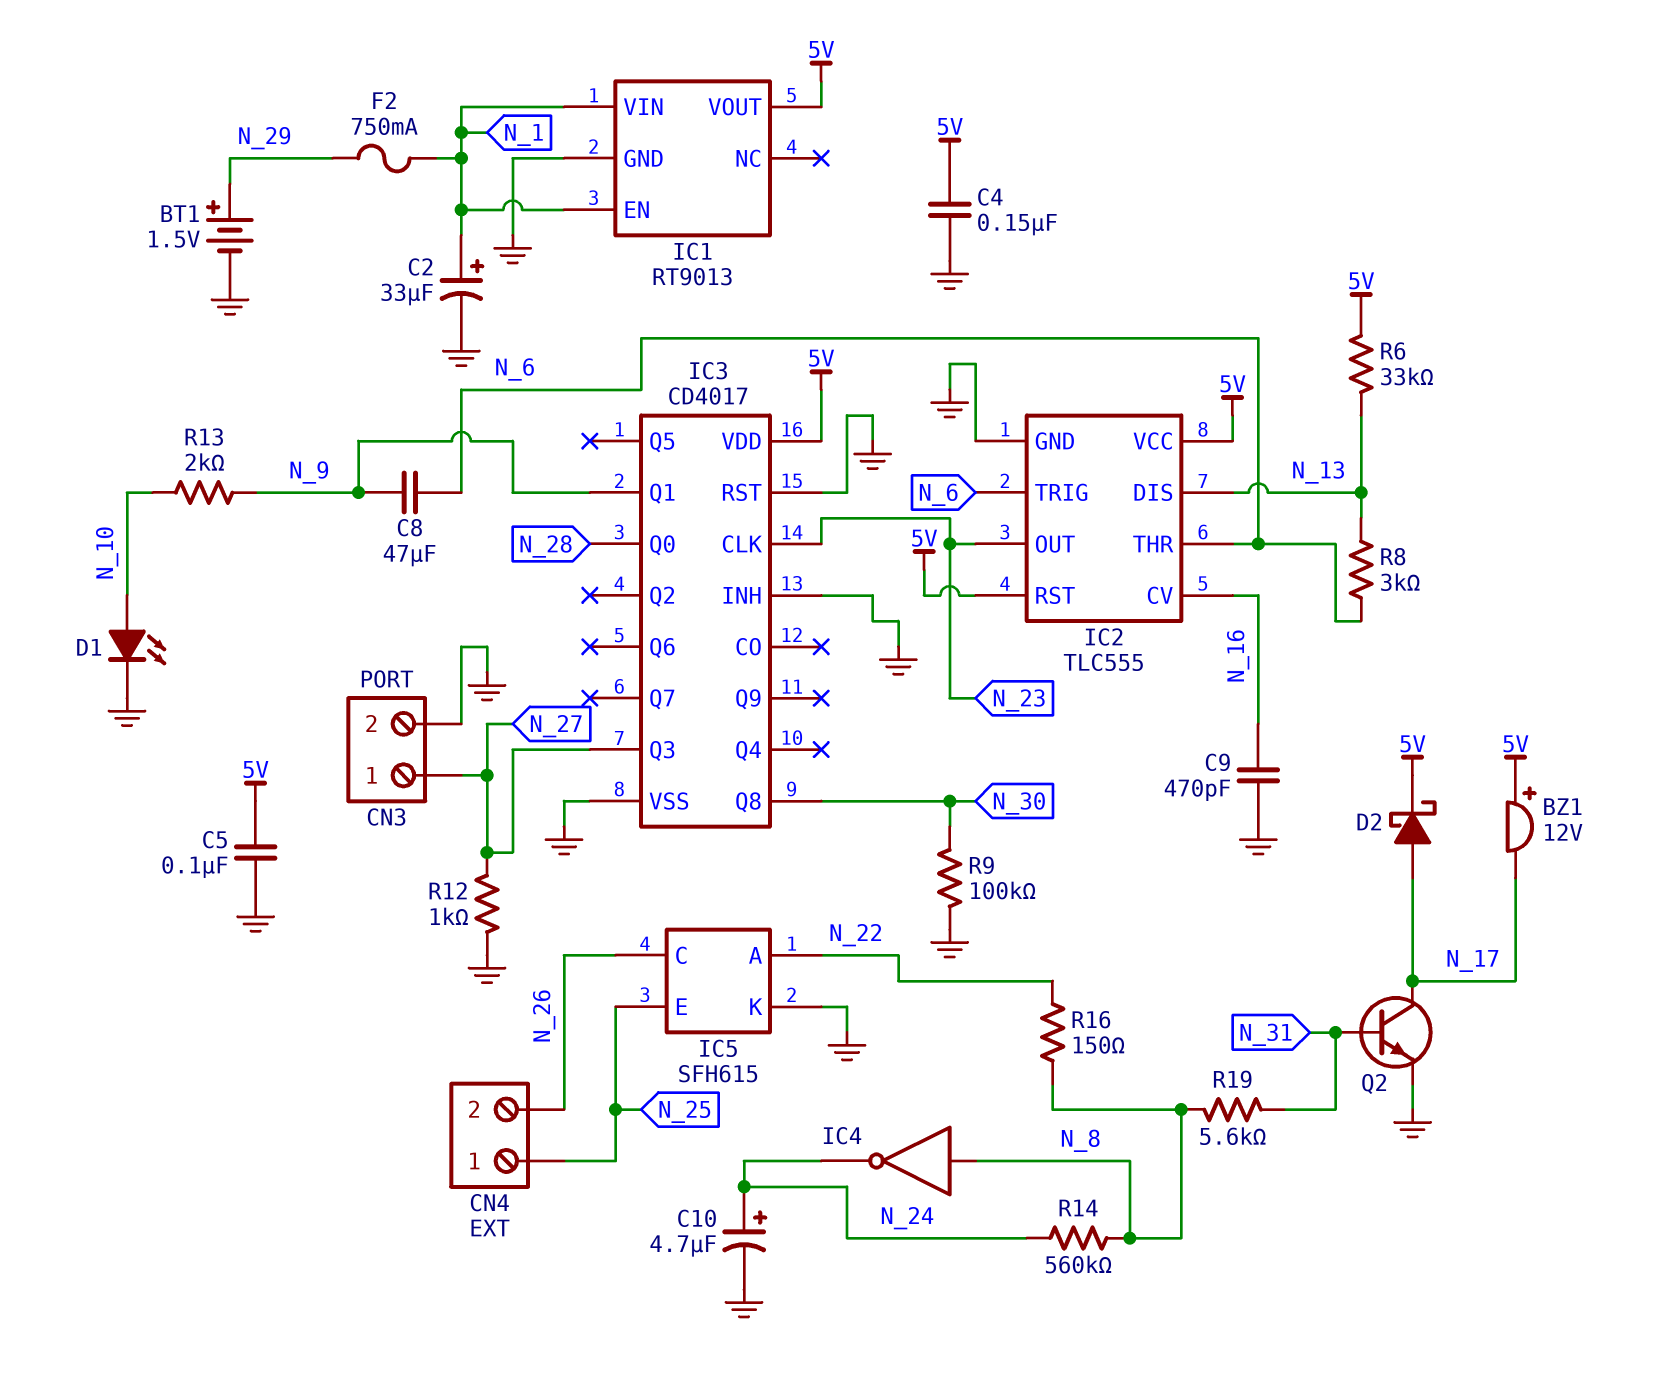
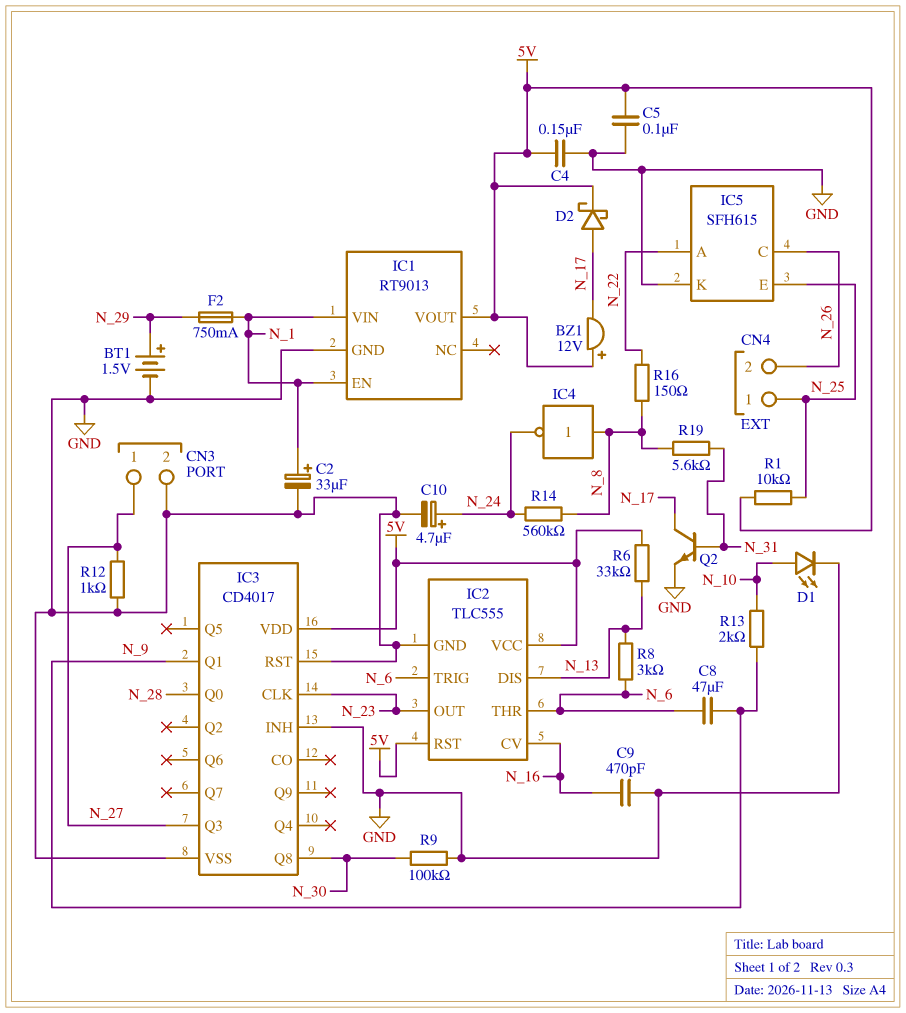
R1: none -> 10k (5V, N_25)

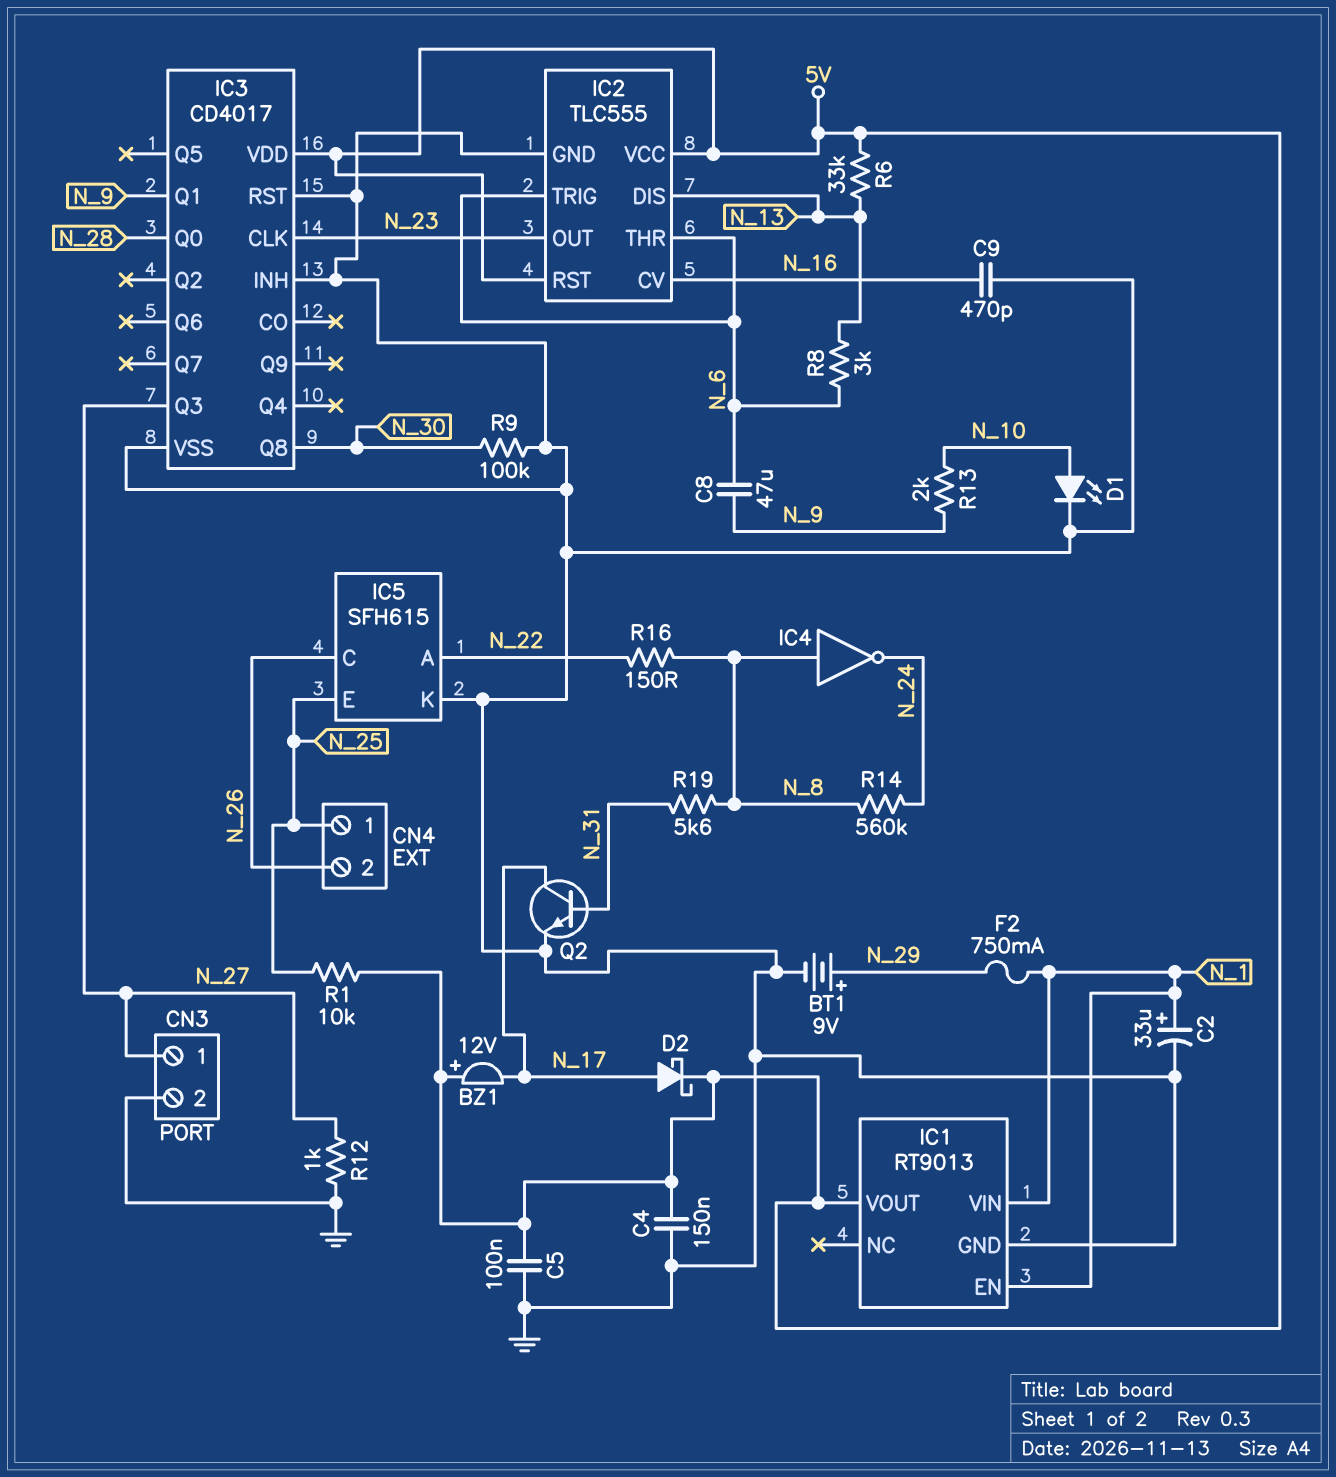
BT1: 1.5V (plus N_29, minus GND) -> 9V (plus N_29, minus GND)
C10: 4.7uF (plus N_24, minus GND) -> none

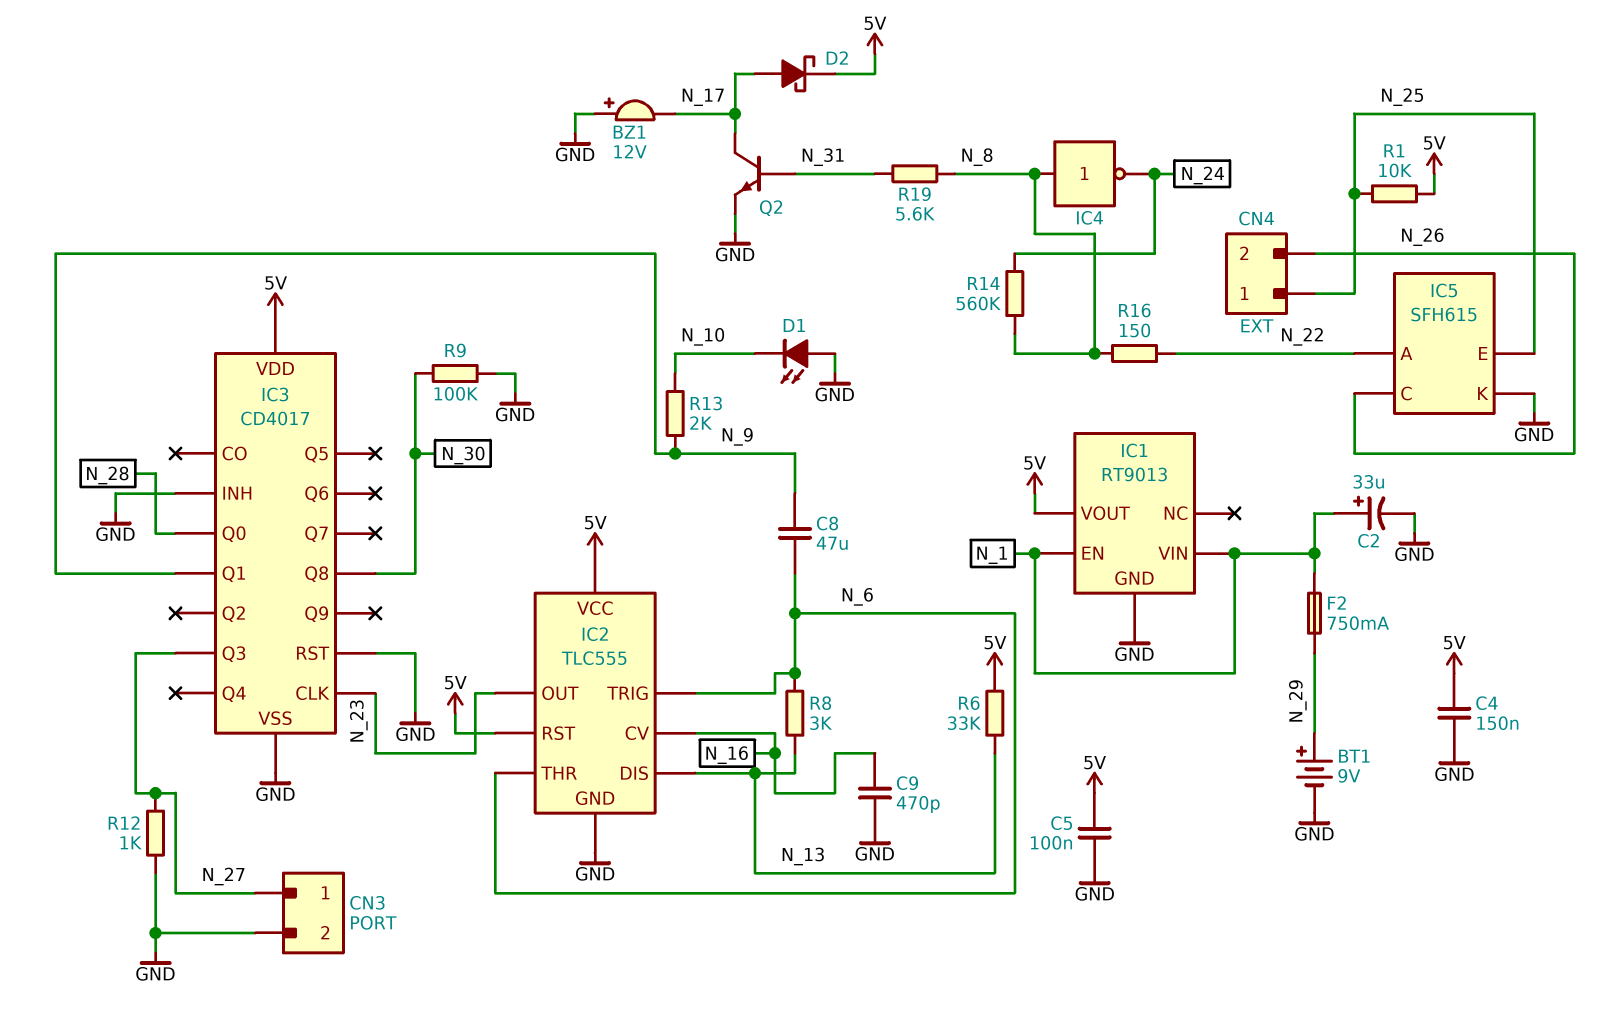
BZ1: buzzer 12V (plus 5V, minus N_17) -> buzzer 12V (plus GND, minus N_17)
D1: LED (A N_10, K GND) -> LED (A GND, K N_10)

